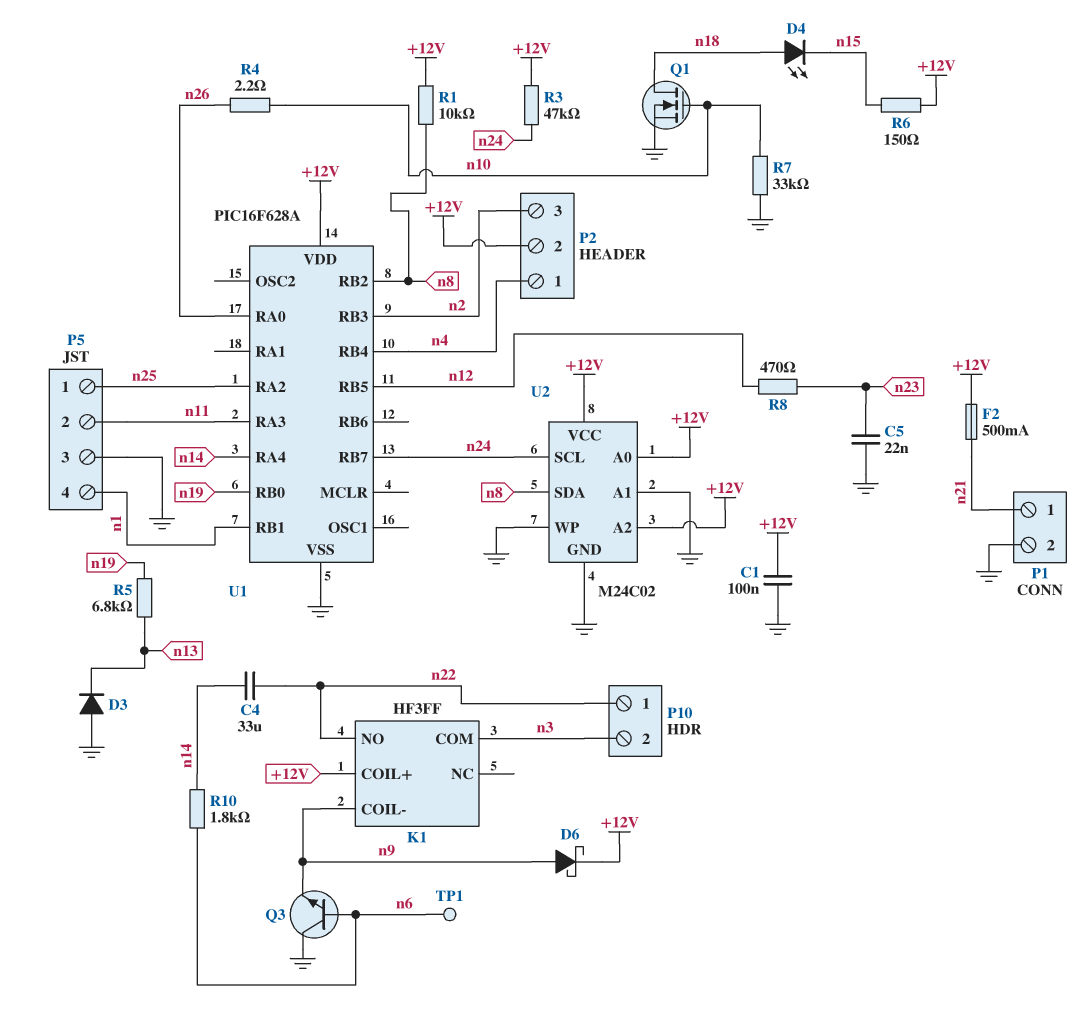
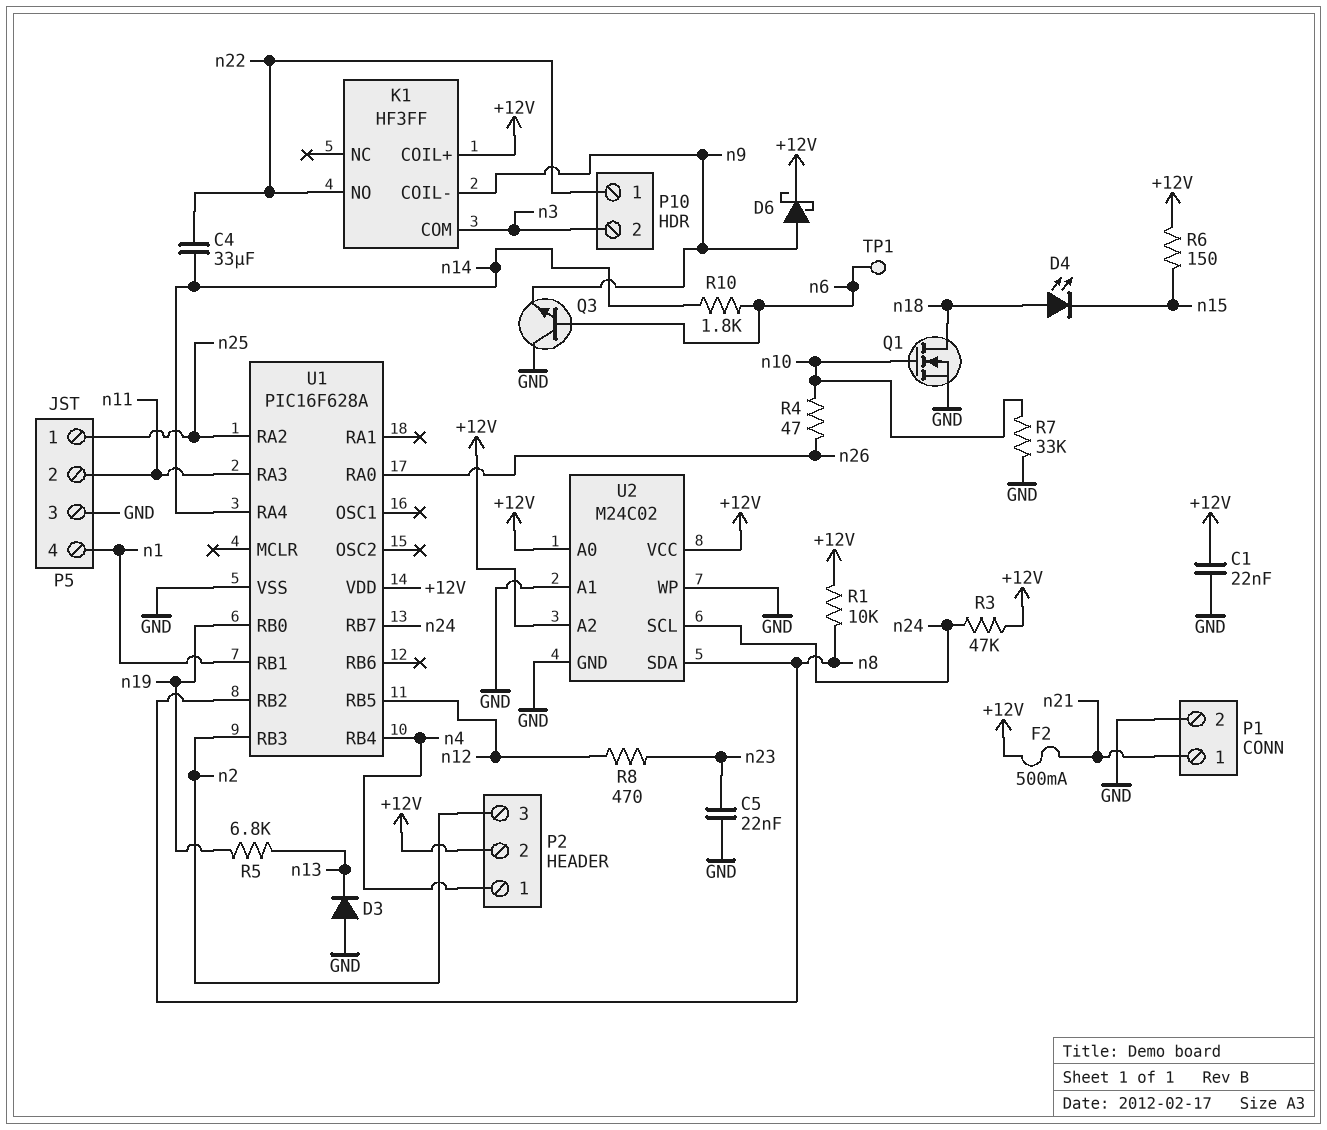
C1: 100nF (+12V, GND) -> 22nF (+12V, GND)
R4: 2.2 (n10, n26) -> 47 (n10, n26)

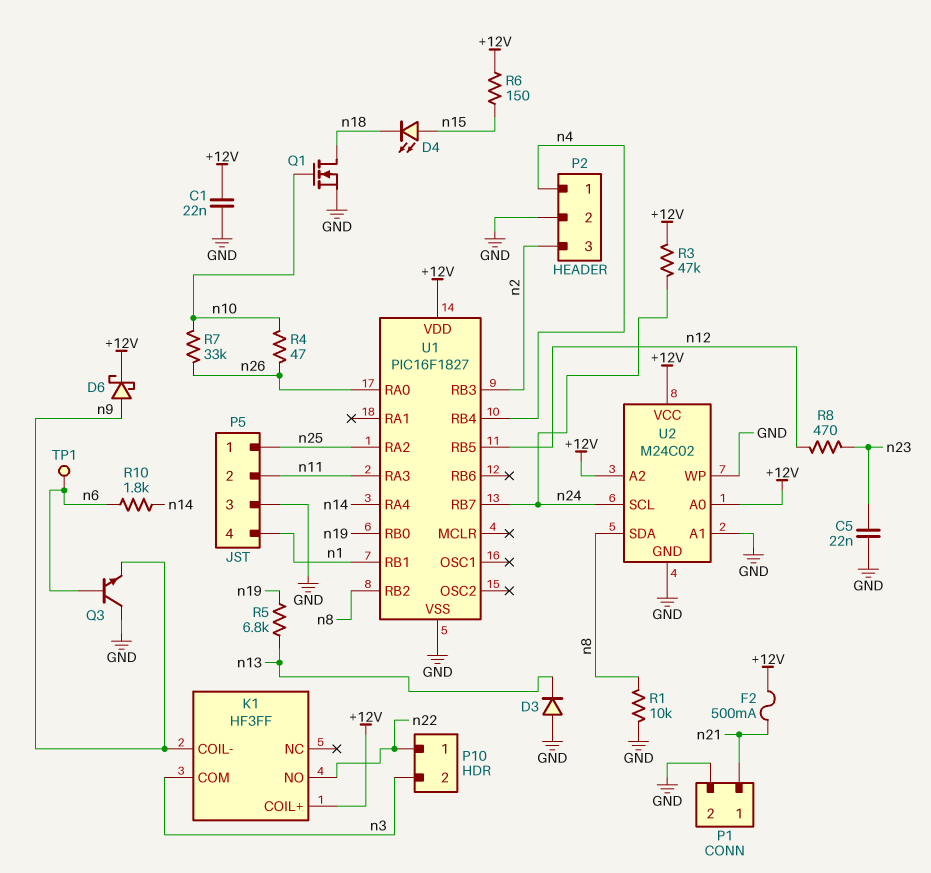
C4: 33uF (n14, n22) -> none
D4: LED (A n18, K n15) -> LED (A n15, K n18)
P2 pin 2: +12V -> GND
R1: 10k (+12V, n8) -> 10k (GND, n8)
R7: 33k (GND, n10) -> 33k (n10, n26)
U1: PIC16F628A -> PIC16F1827

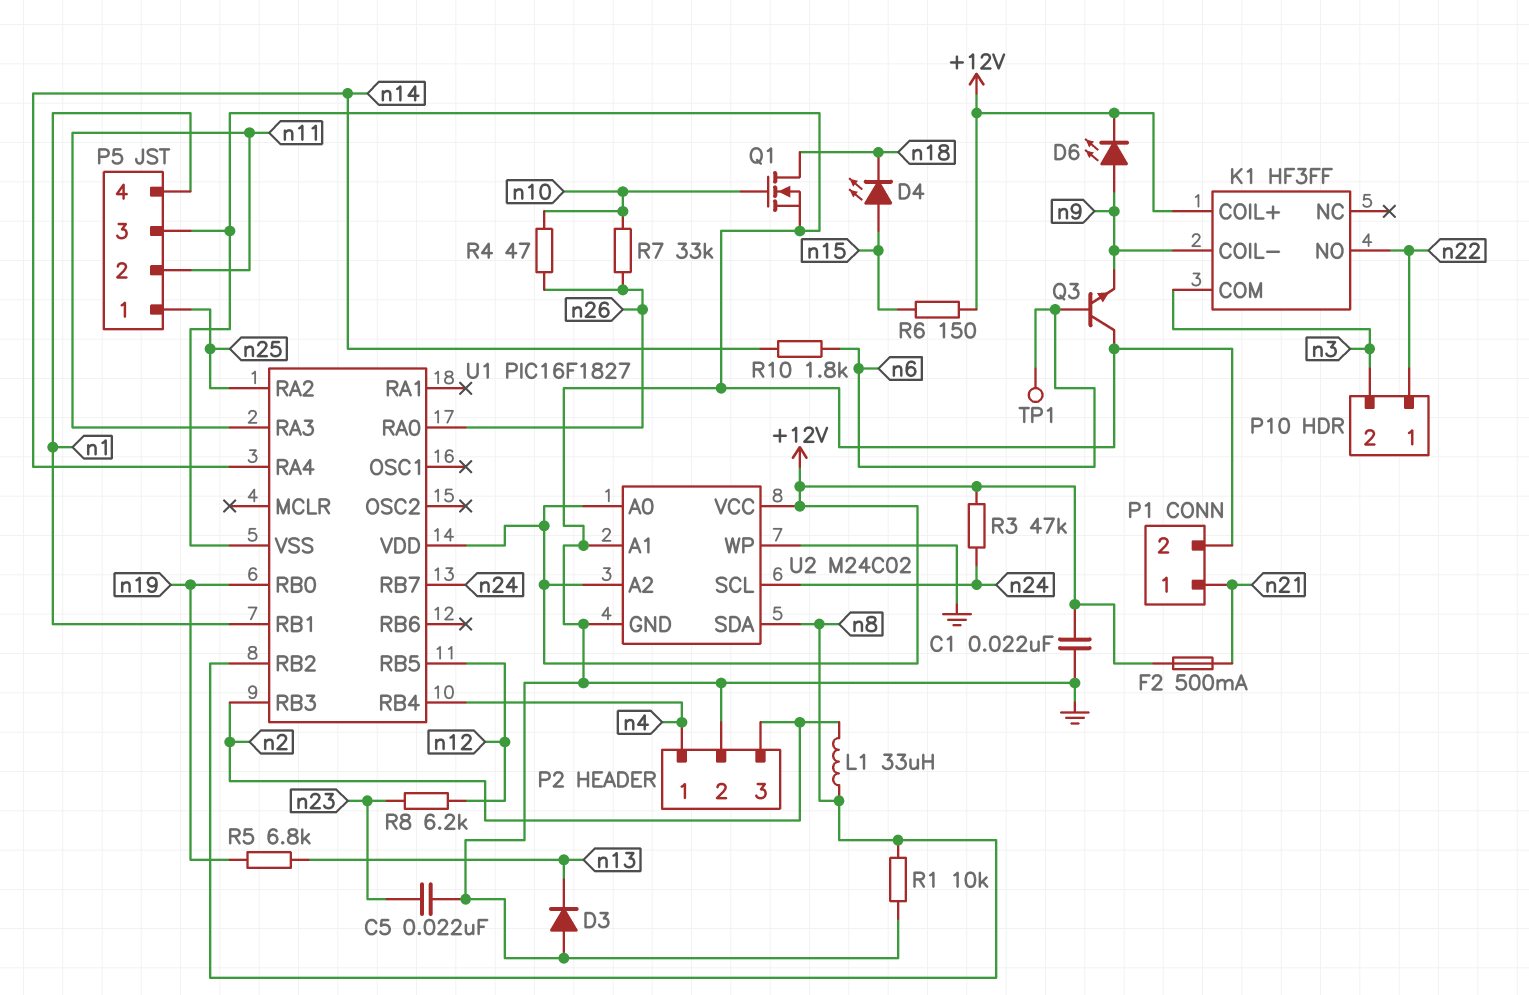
D6: schottky (A n9, K +12V) -> LED (A n9, K +12V)
L1: none -> 33uH (n2, n8)
R8: 470 (n12, n23) -> 6.2k (n12, n23)

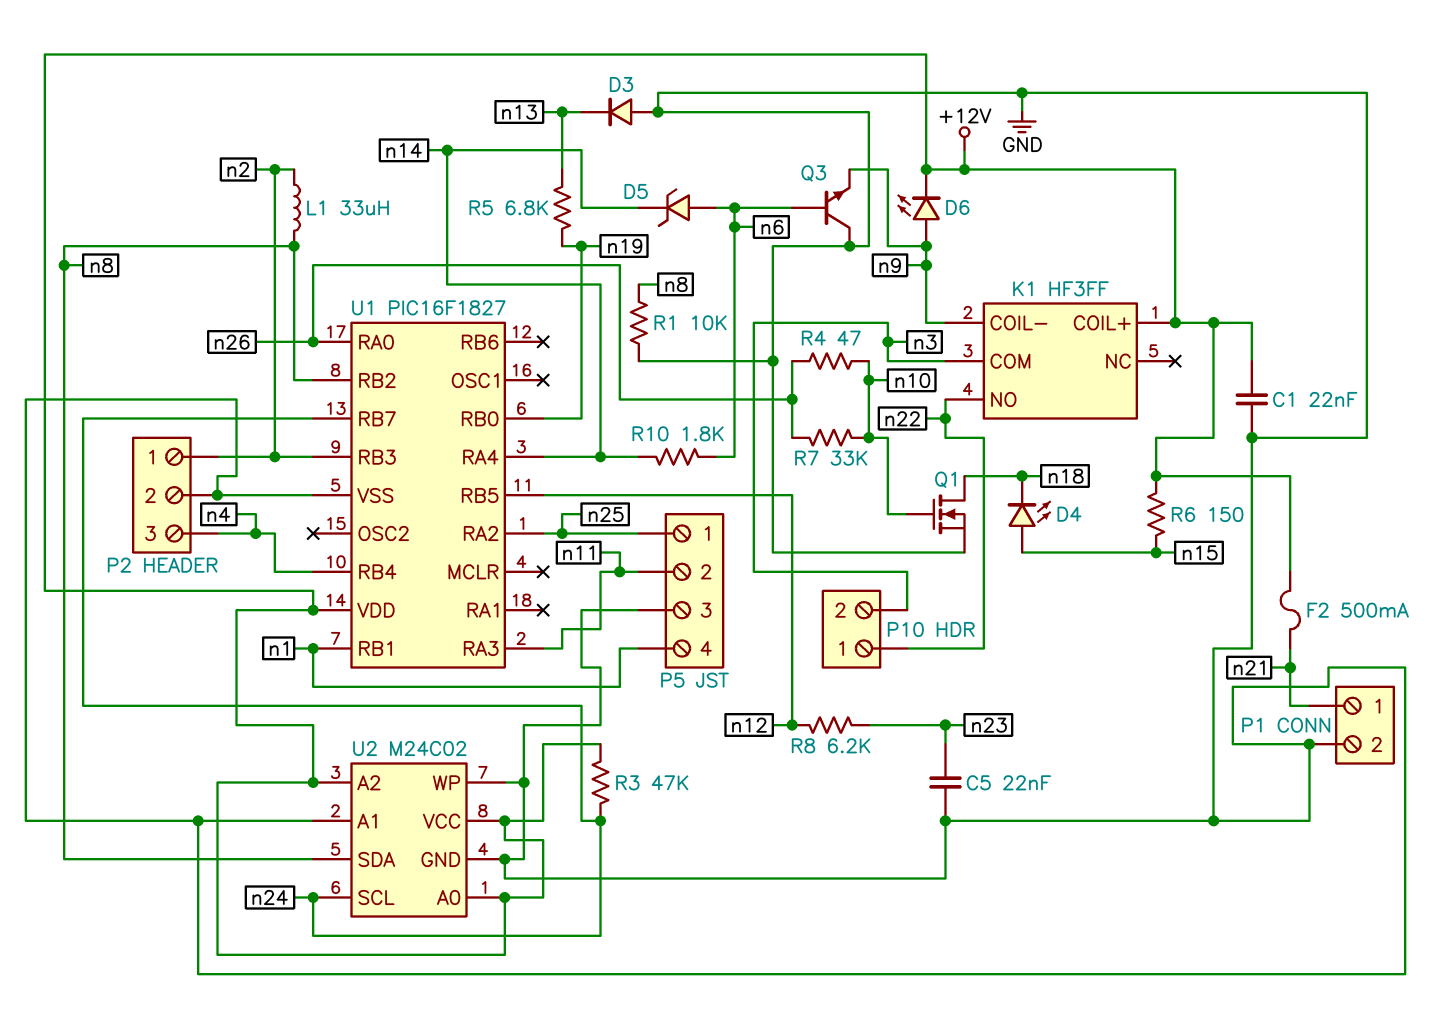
D5: none -> zener (A n6, K n14)
P2 pin 1: n4 -> n2
P2 pin 3: n2 -> n4
TP1: test point (n6) -> none

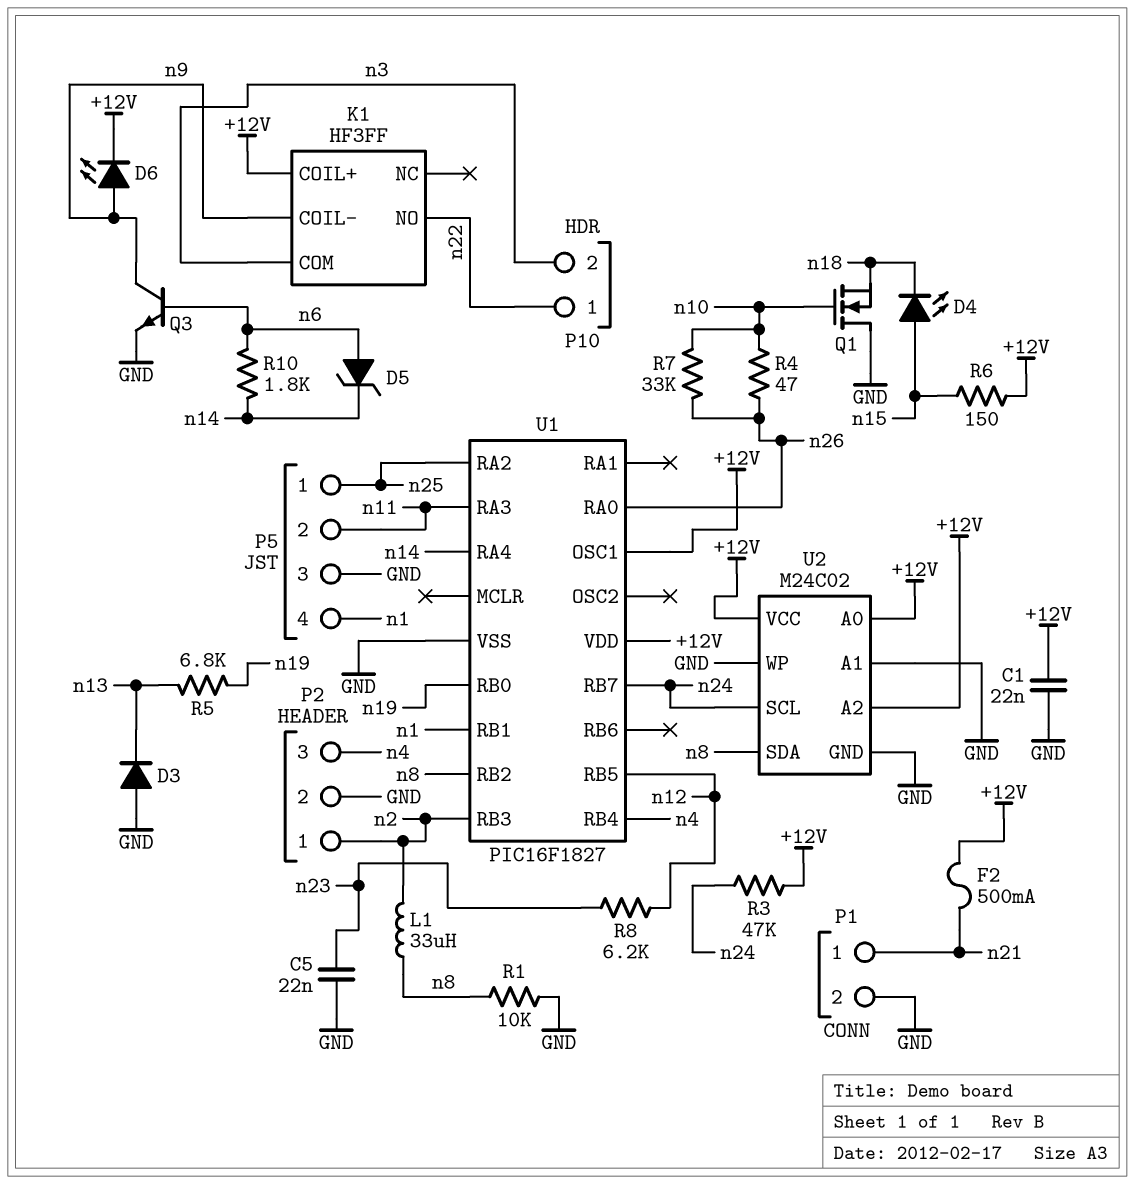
Q1: NMOS (G n10, D n18, S GND) -> NMOS (G n10, D GND, S n18)
Q3: NPN (B n6, C GND, E n9) -> NPN (B n6, C n9, E GND)
U1 pin OSC1: none -> +12V

